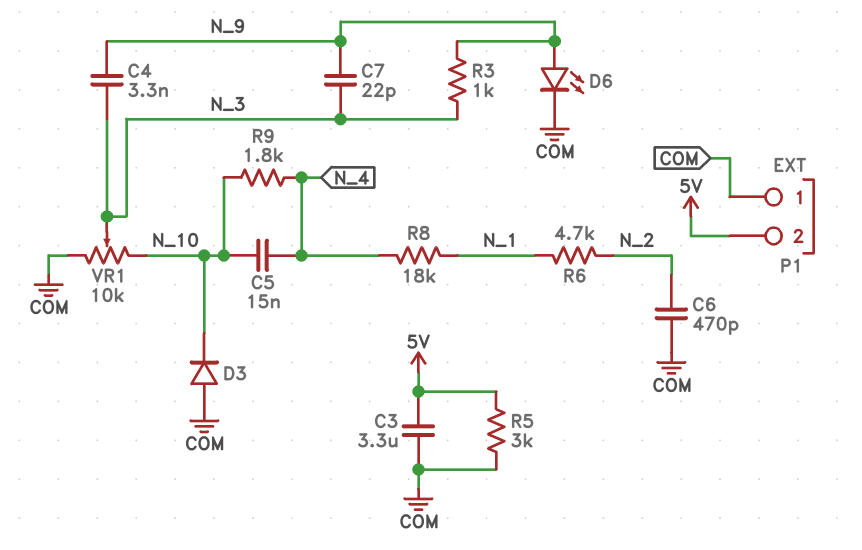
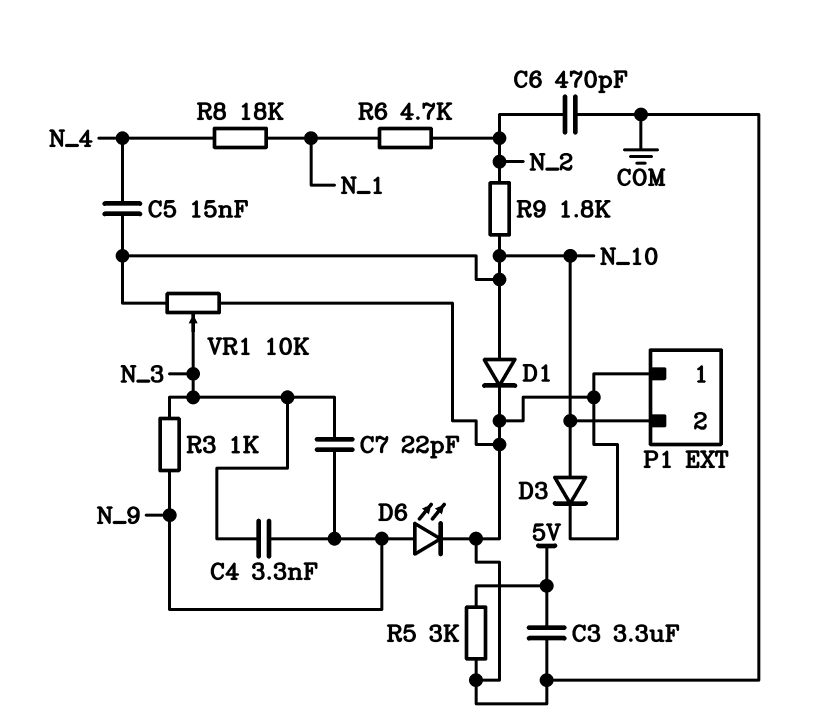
D1: none -> diode (A N_10, K COM)
D3: diode (A COM, K N_10) -> diode (A N_10, K COM)
P1 pin 2: 5V -> N_10
R9: 1.8k (N_4, N_10) -> 1.8k (N_2, N_10)

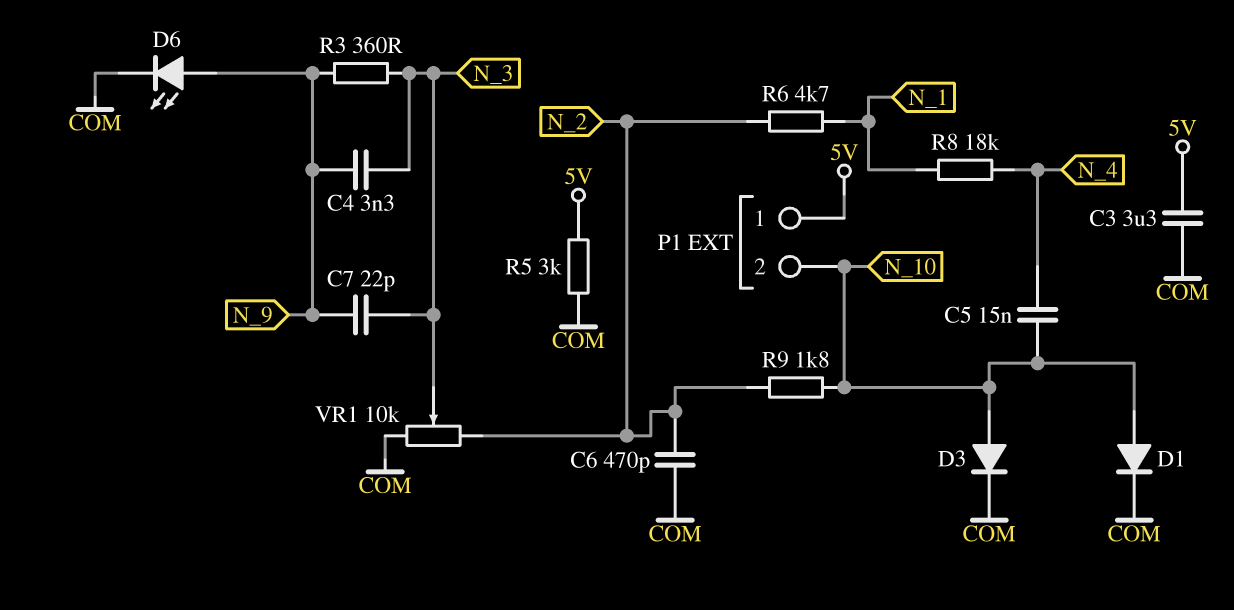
P1 pin 1: COM -> 5V
R3: 1k (N_3, N_9) -> 360 (N_3, N_9)
VR1: 10k (COM, N_10, wiper N_3) -> 10k (COM, N_2, wiper N_3)

